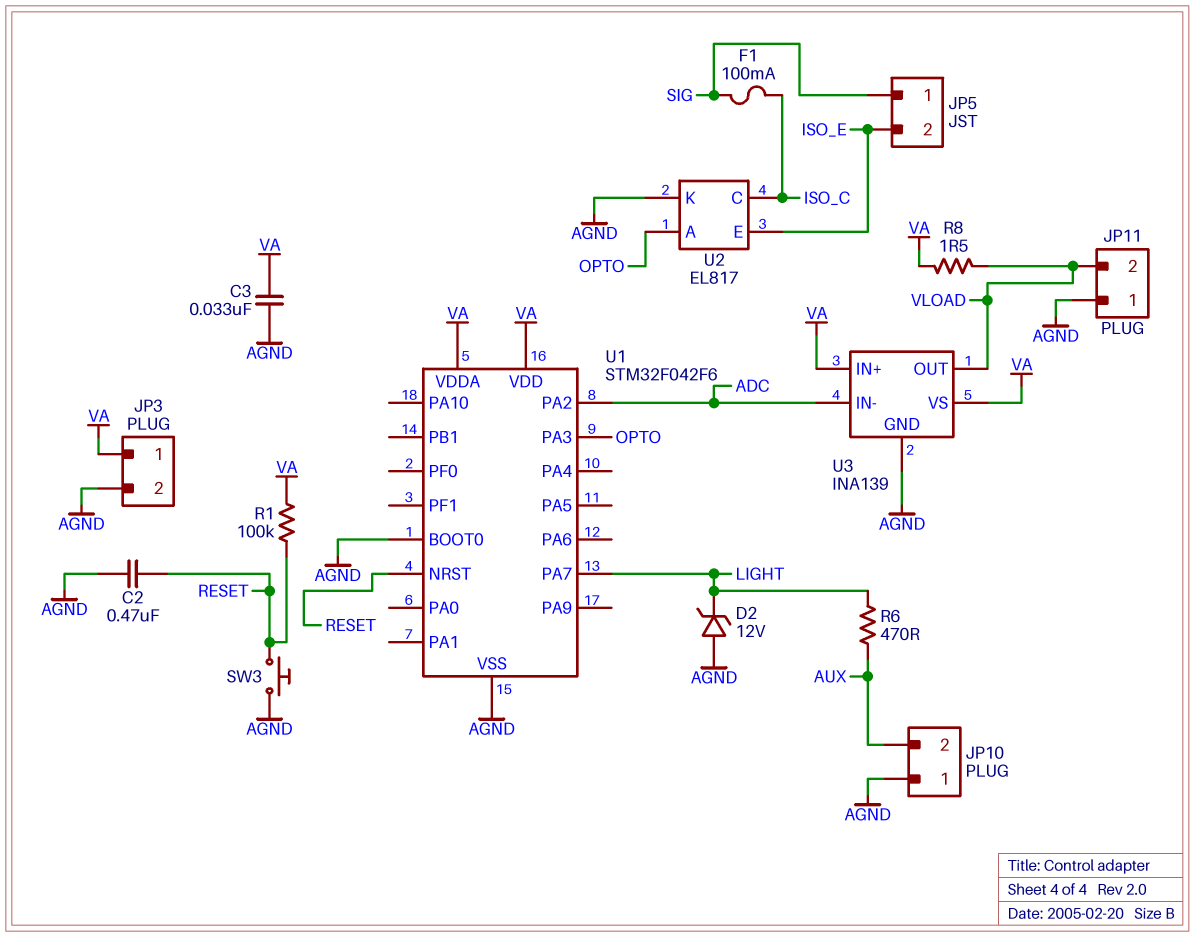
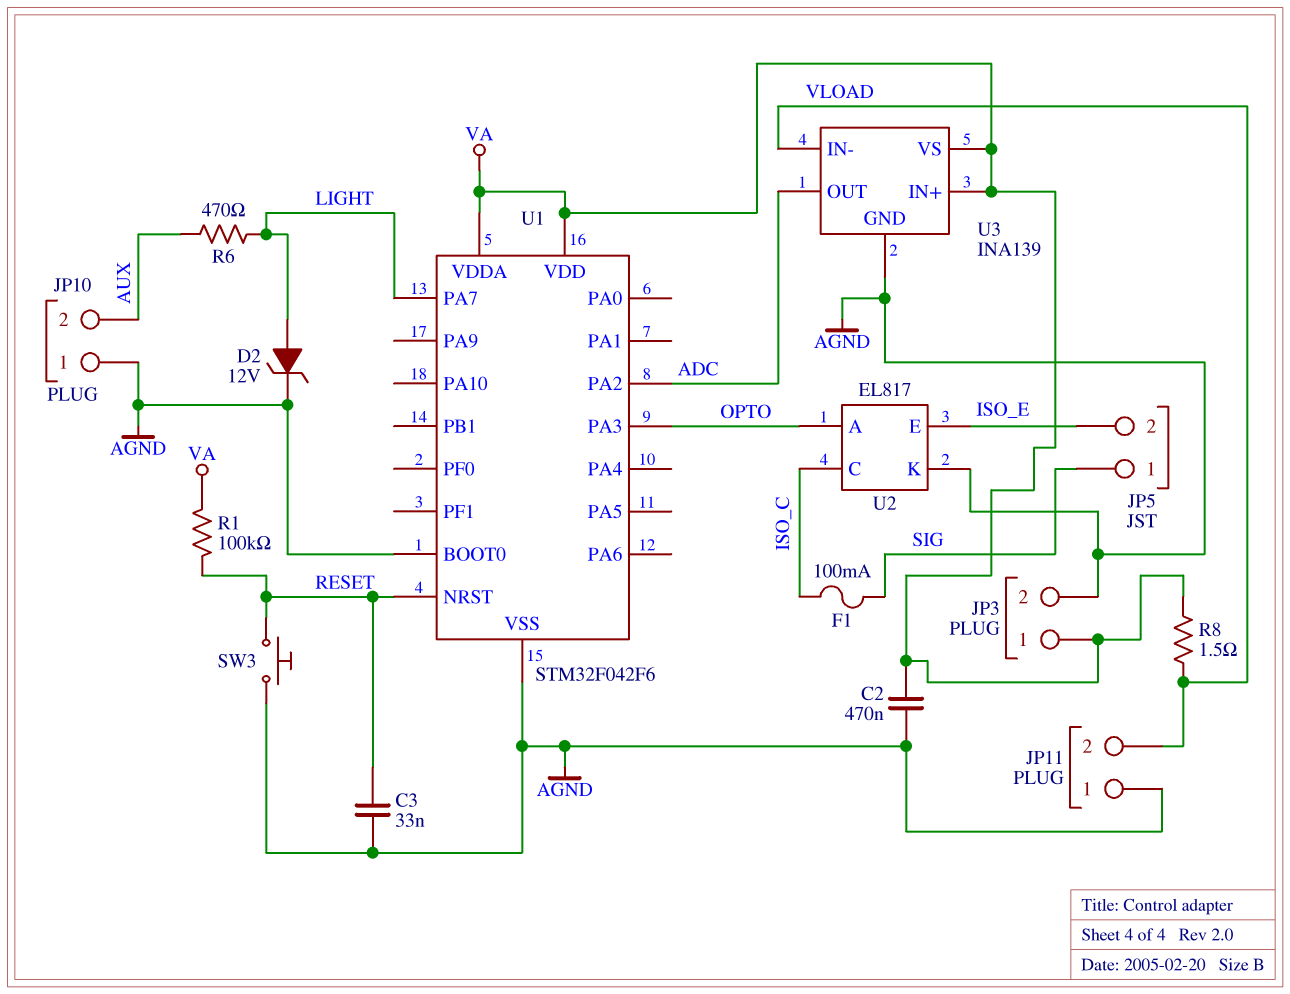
C2: 470nF (AGND, RESET) -> 470nF (AGND, VA)
C3: 33nF (AGND, VA) -> 33nF (AGND, RESET)
D2: zener 12V (A AGND, K LIGHT) -> zener 12V (A LIGHT, K AGND)
U3 pin IN-: ADC -> VLOAD
U3 pin OUT: VLOAD -> ADC

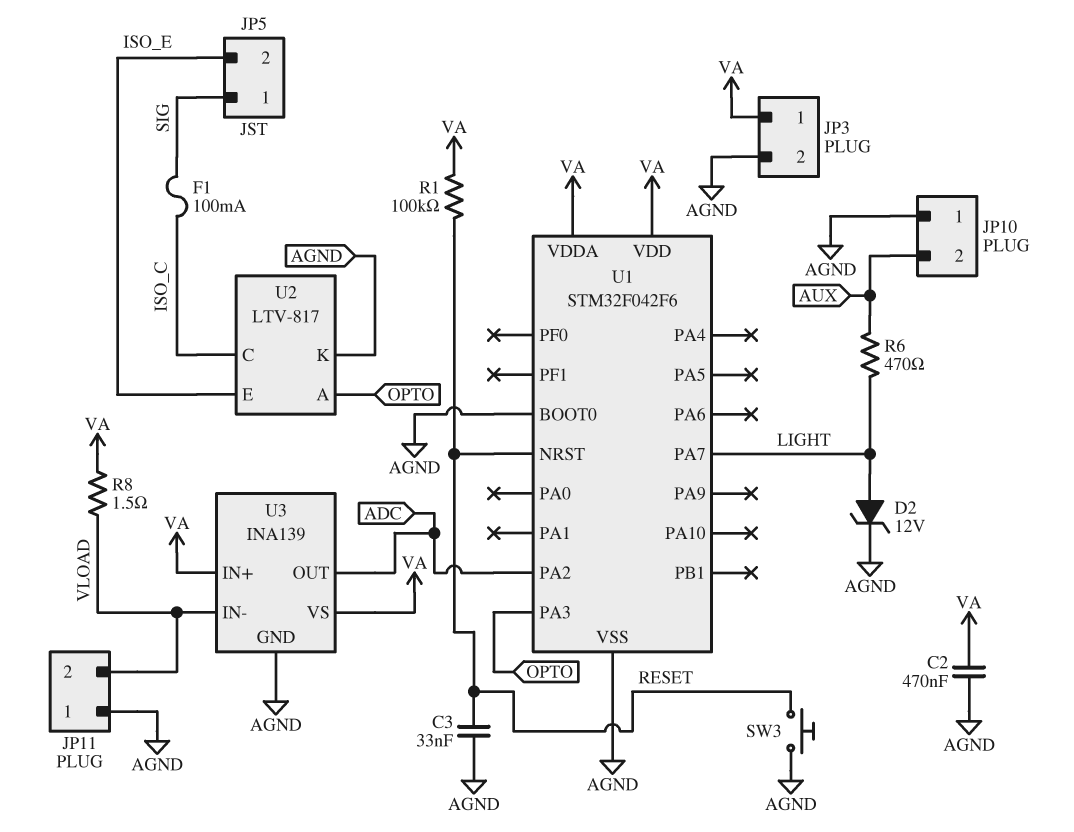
U2: EL817 -> LTV-817

